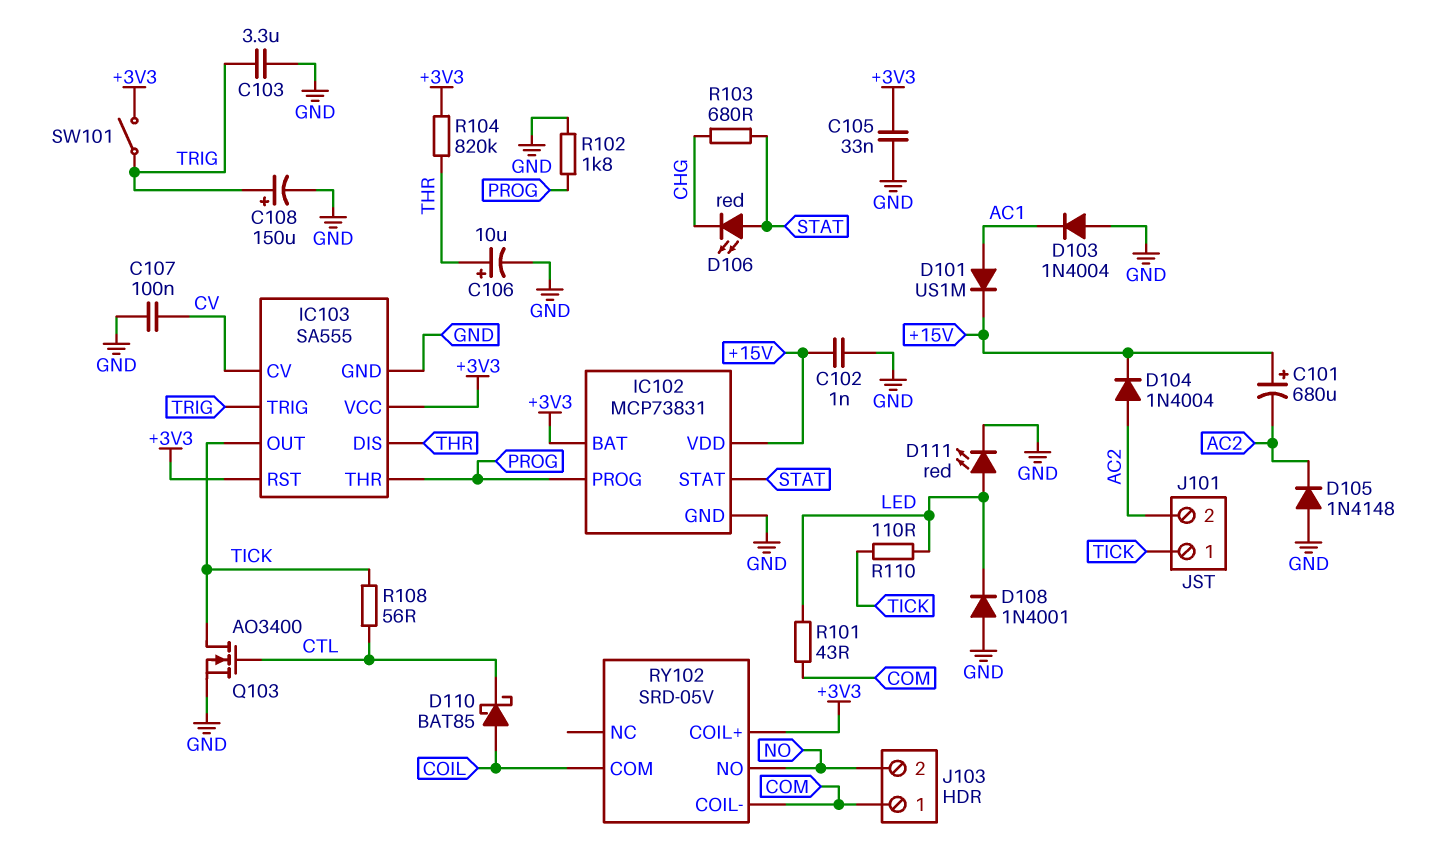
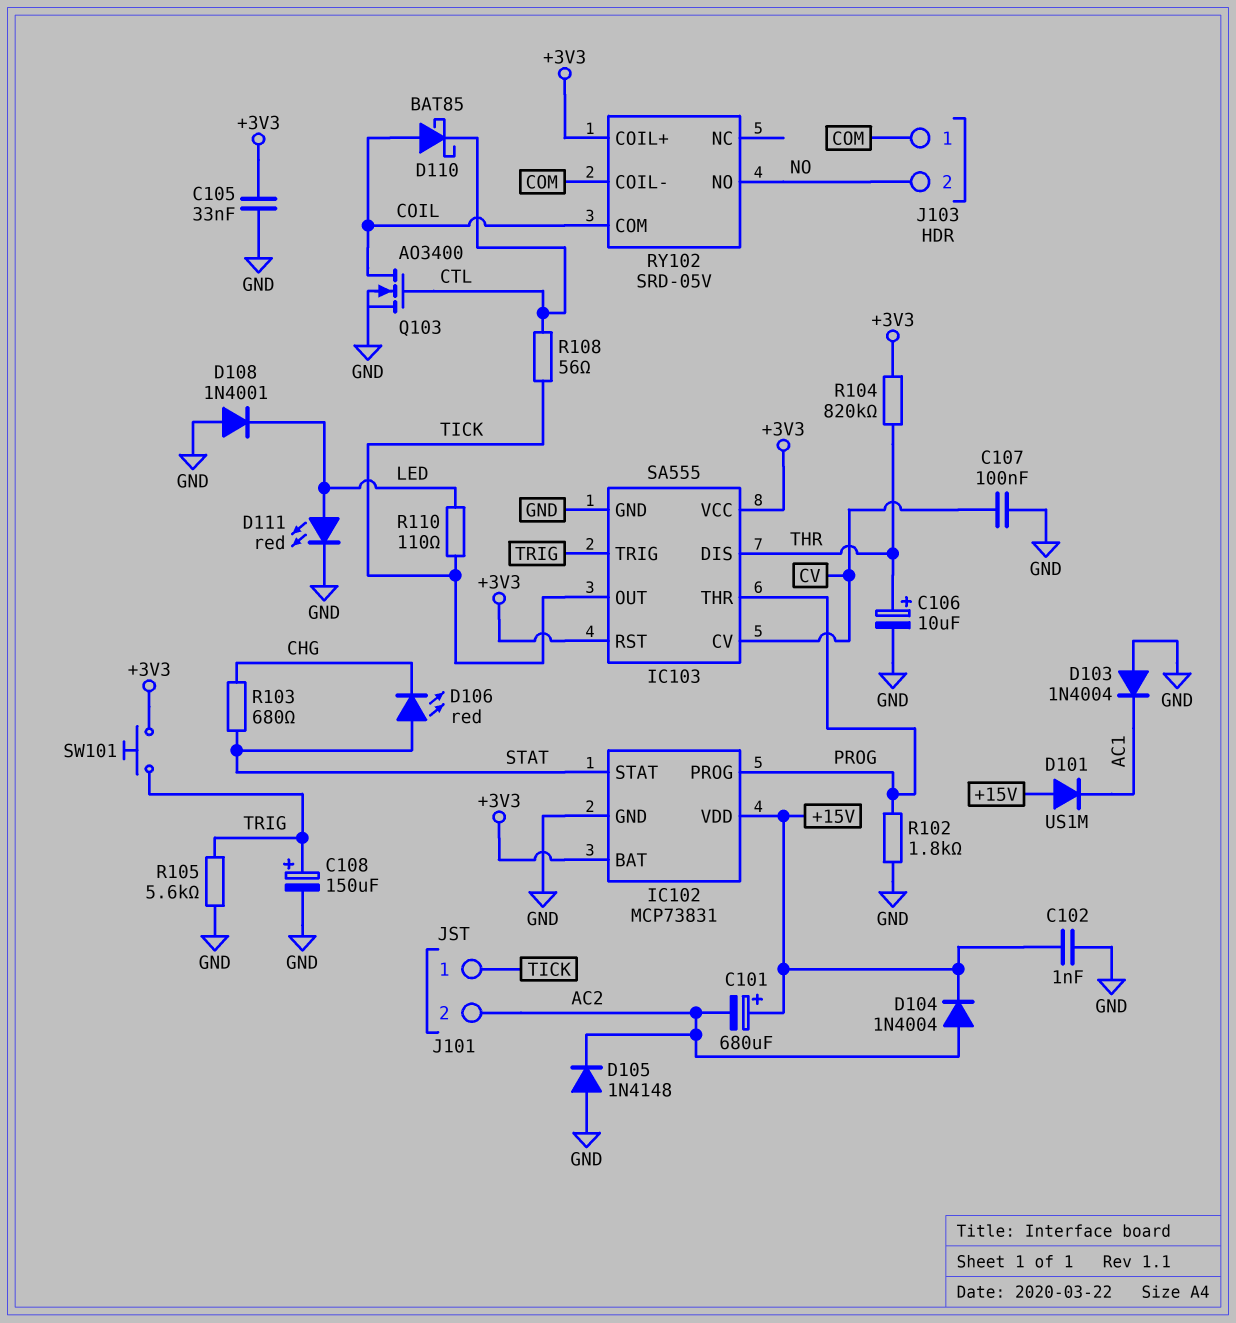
C103: 3.3uF (GND, TRIG) -> none
D101: diode US1M (A AC1, K +15V) -> diode US1M (A +15V, K AC1)
Q103: NMOS AO3400 (G CTL, D TICK, S GND) -> NMOS AO3400 (G CTL, D COIL, S GND)
R101: 43 (COM, LED) -> none
R105: none -> 5.6k (GND, TRIG)
SW101: switch (+3V3, TRIG) -> button (+3V3, TRIG)

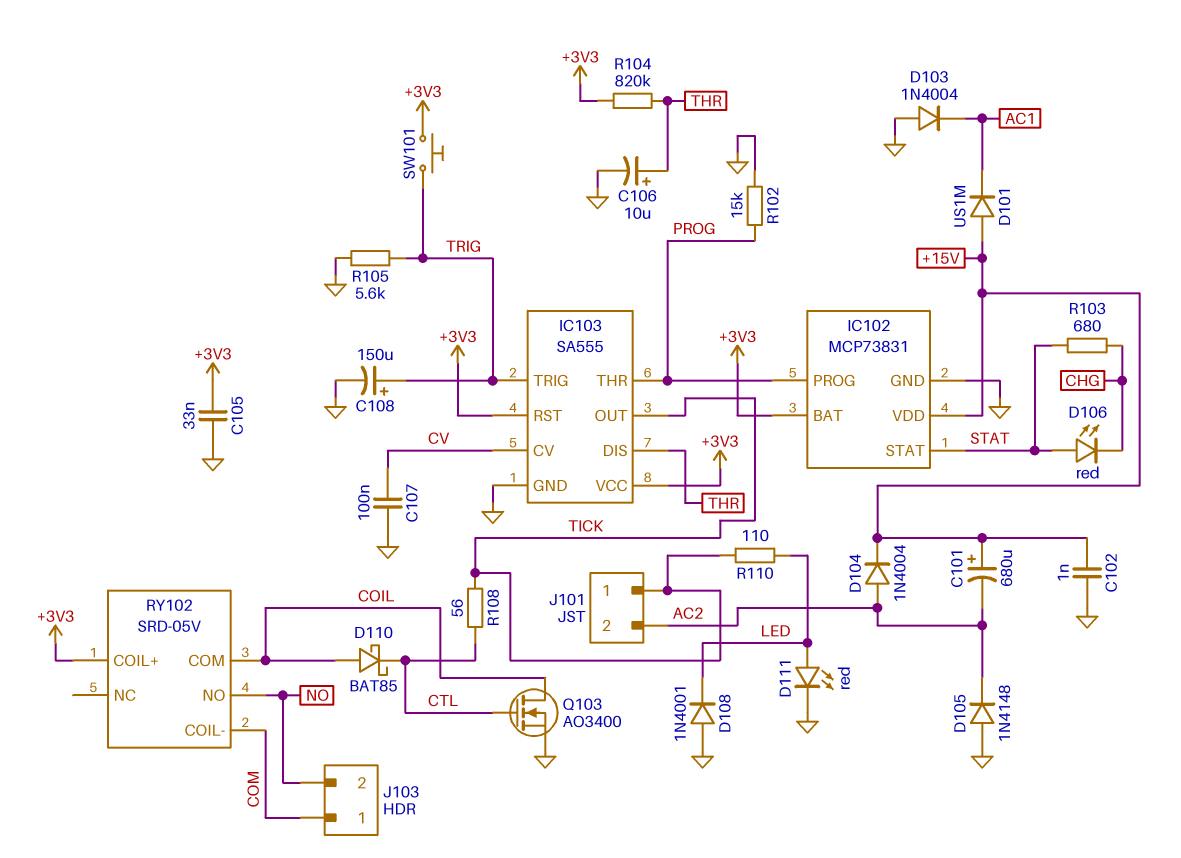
R102: 1.8k (GND, PROG) -> 15k (GND, PROG)

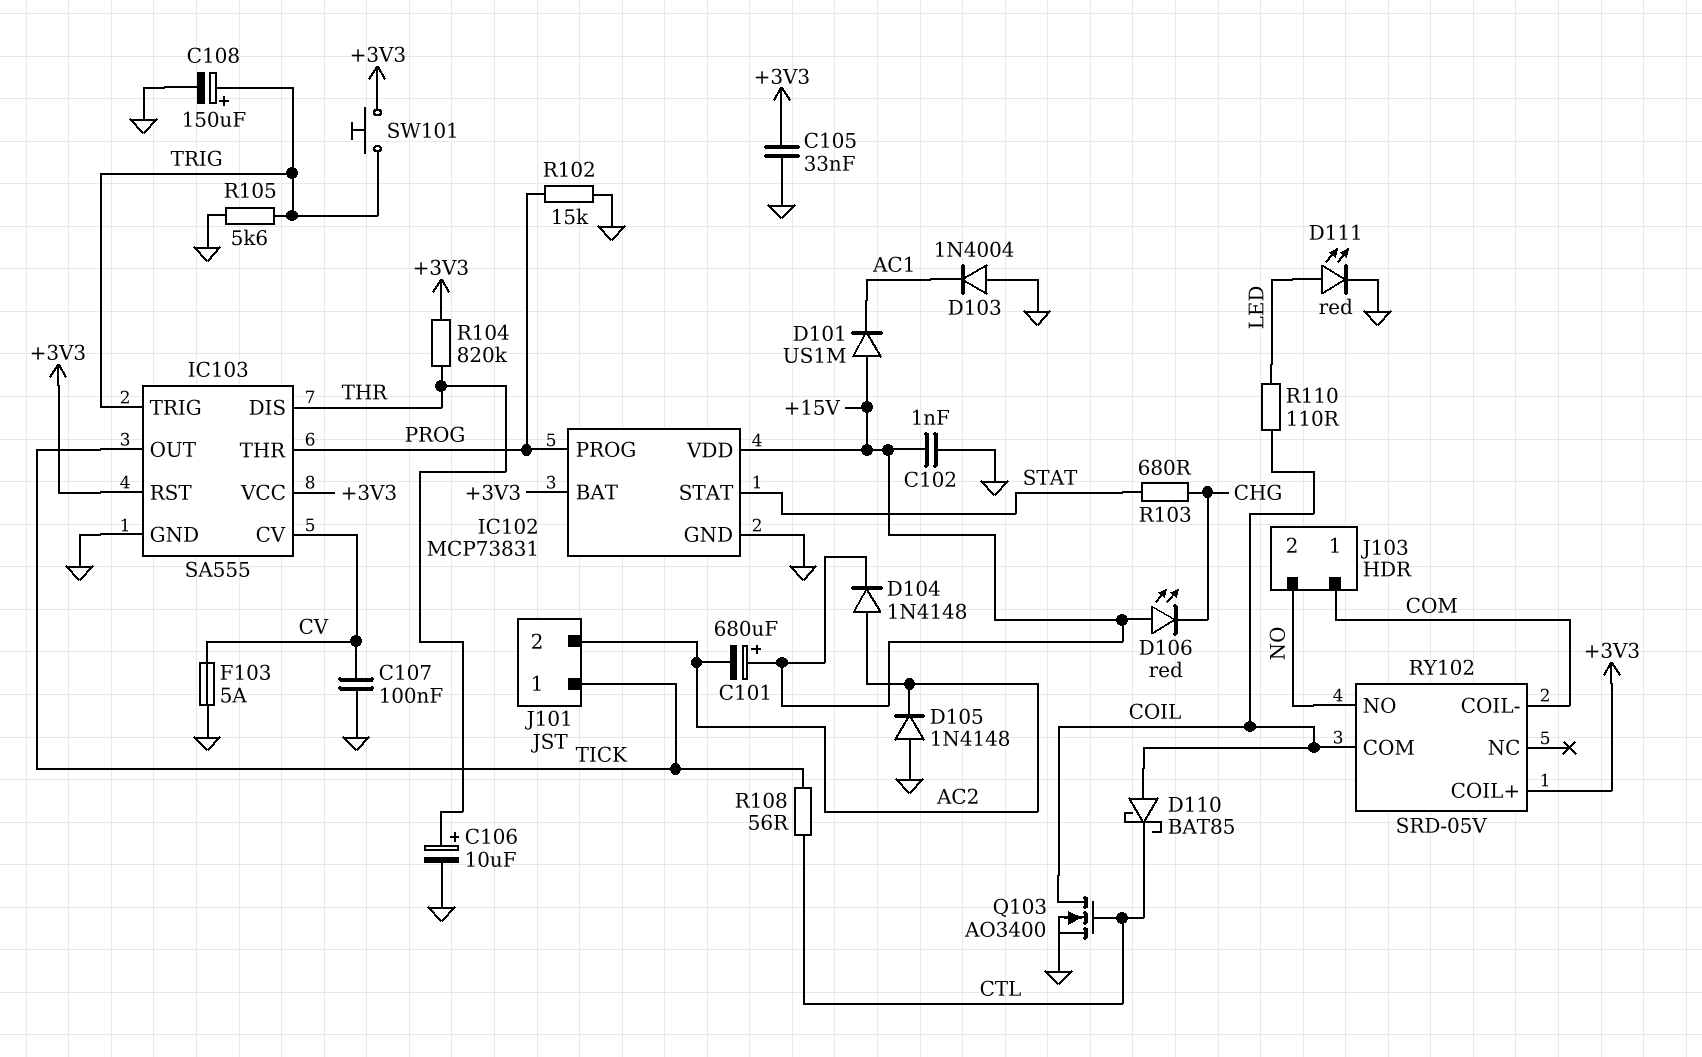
D104: diode 1N4004 (A AC2, K +15V) -> diode 1N4148 (A AC2, K +15V)
D106: LED red (A STAT, K CHG) -> LED red (A +15V, K CHG)
D108: diode 1N4001 (A GND, K LED) -> none
F103: none -> 5A (CV, GND)
R110: 110 (LED, TICK) -> 110 (COIL, LED)

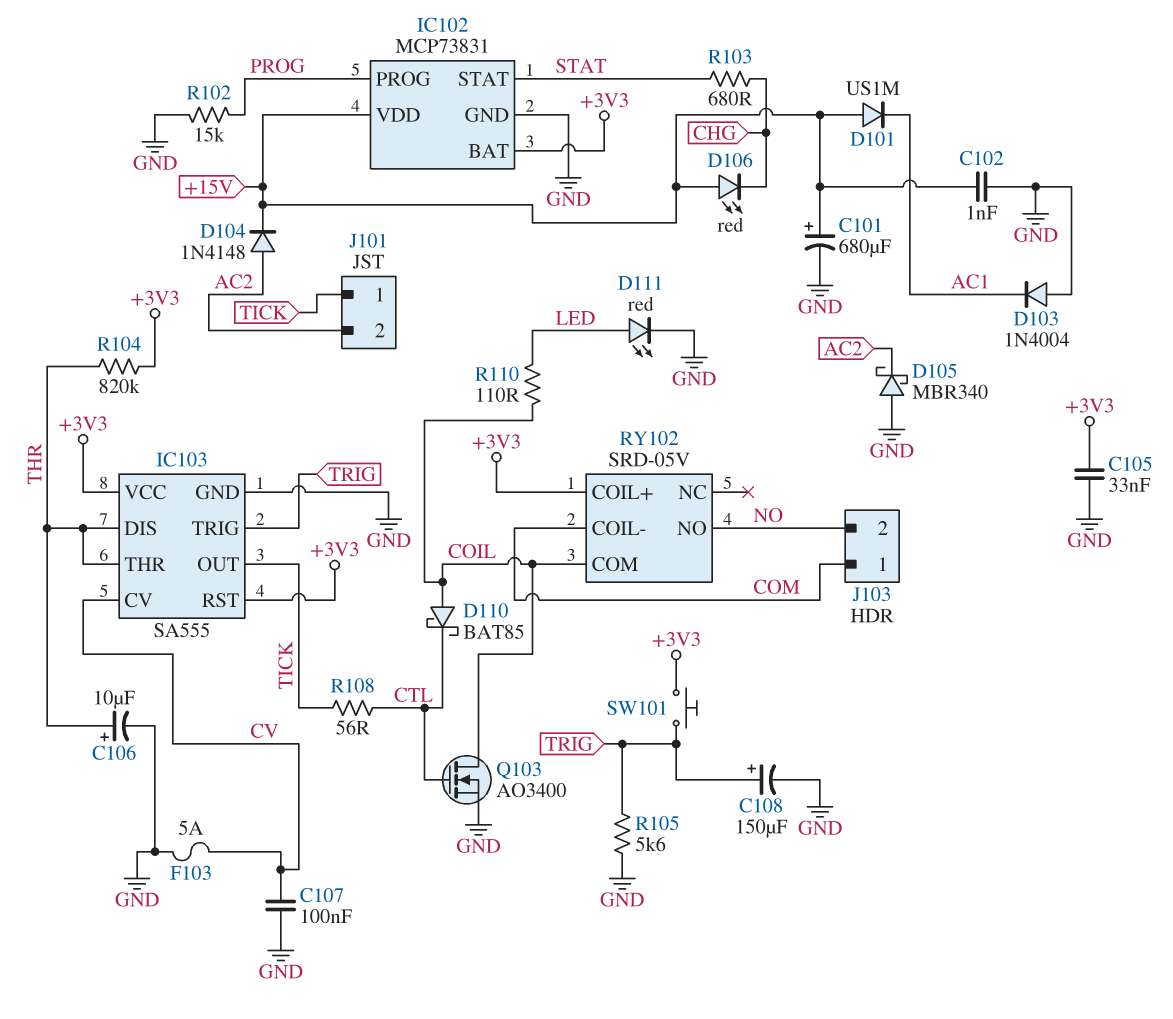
C101: 680uF (plus +15V, minus AC2) -> 680uF (plus +15V, minus GND)
D105: diode 1N4148 (A GND, K AC2) -> schottky MBR340 (A GND, K AC2)
IC103 pin THR: PROG -> THR

